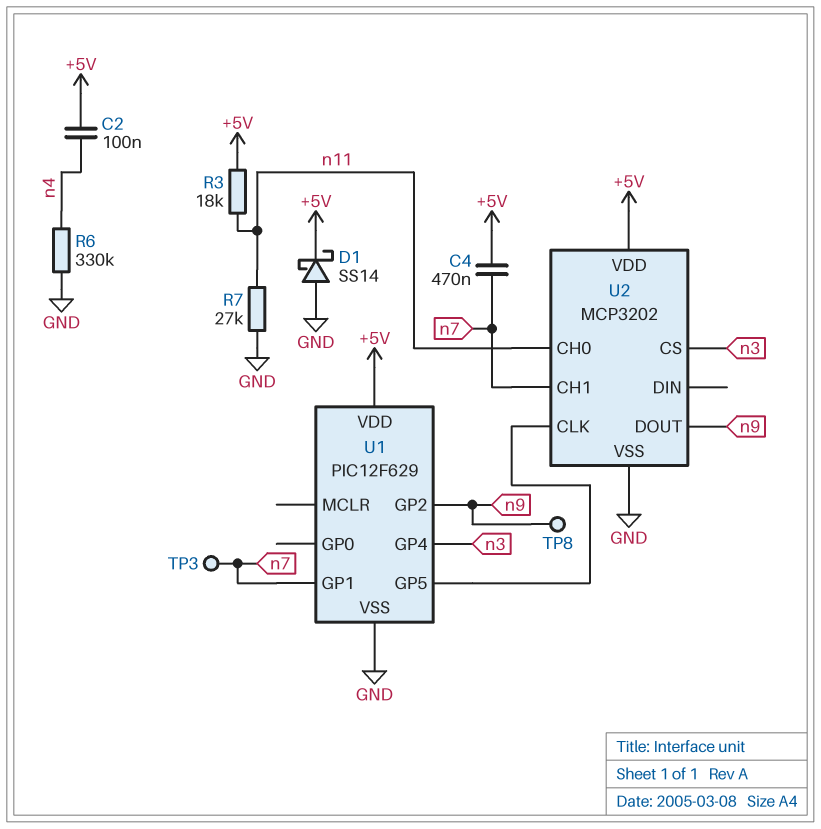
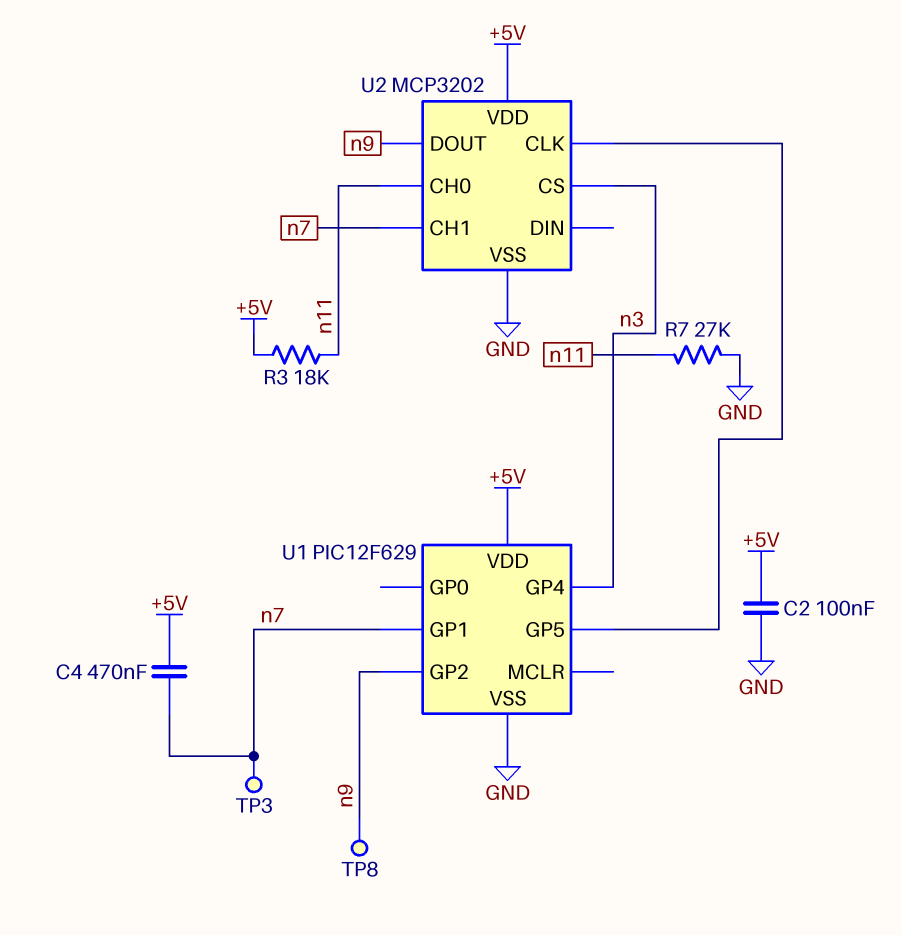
C2: 100nF (+5V, n4) -> 100nF (+5V, GND)
D1: schottky SS14 (A GND, K +5V) -> none
R6: 330k (GND, n4) -> none

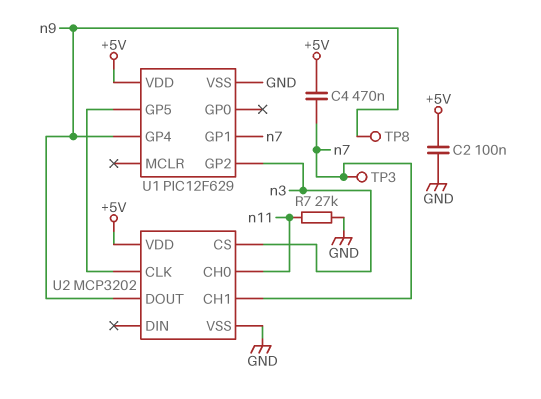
R3: 18k (+5V, n11) -> none
U1 pin GP2: n9 -> n3
U1 pin GP4: n3 -> n9

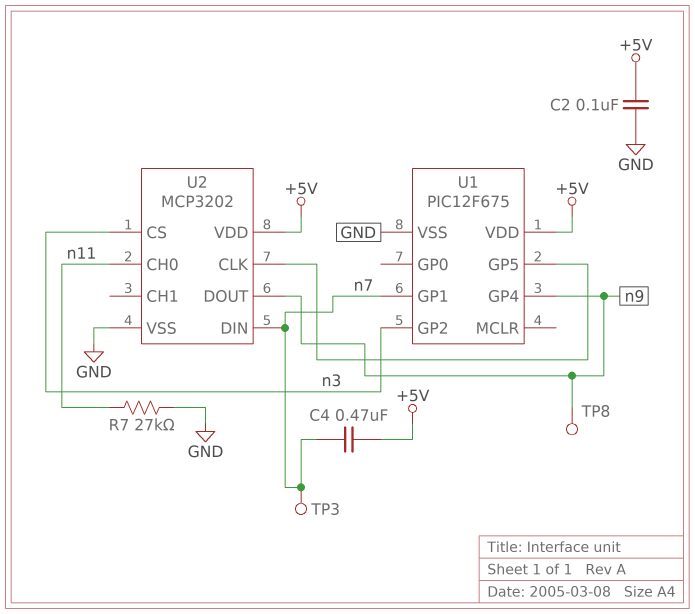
U1: PIC12F629 -> PIC12F675
U2 pin CH1: n7 -> none
U2 pin DIN: none -> n7

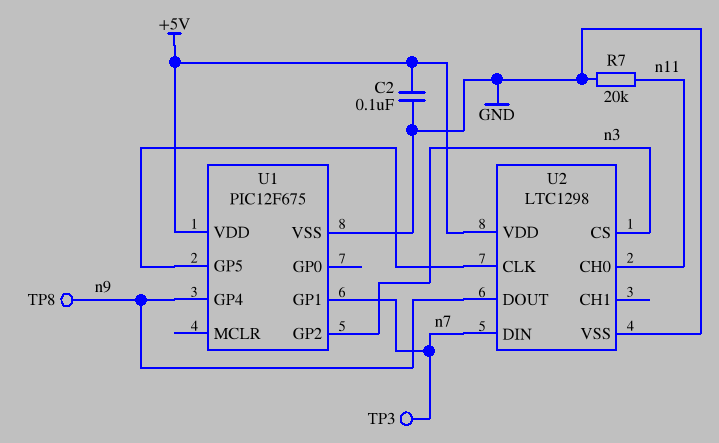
C4: 470nF (+5V, n7) -> none
R7: 27k (GND, n11) -> 20k (GND, n11)
U2: MCP3202 -> LTC1298

